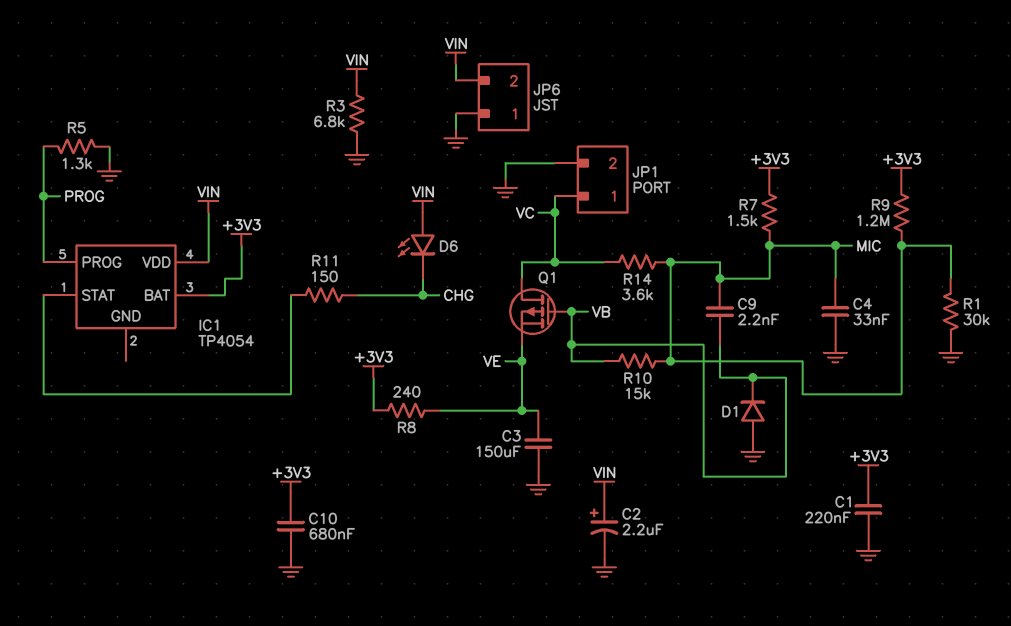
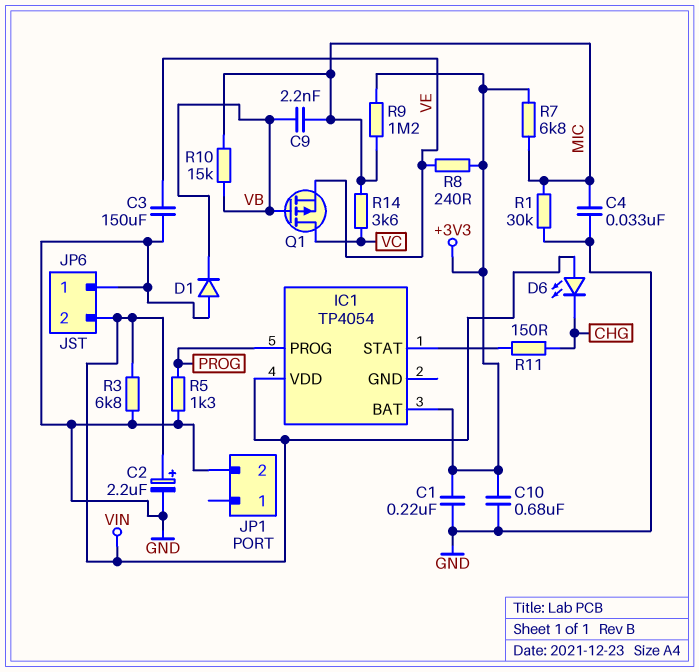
JP1 pin 1: VC -> none
R7: 1.5k (+3V3, MIC) -> 6.8k (+3V3, MIC)

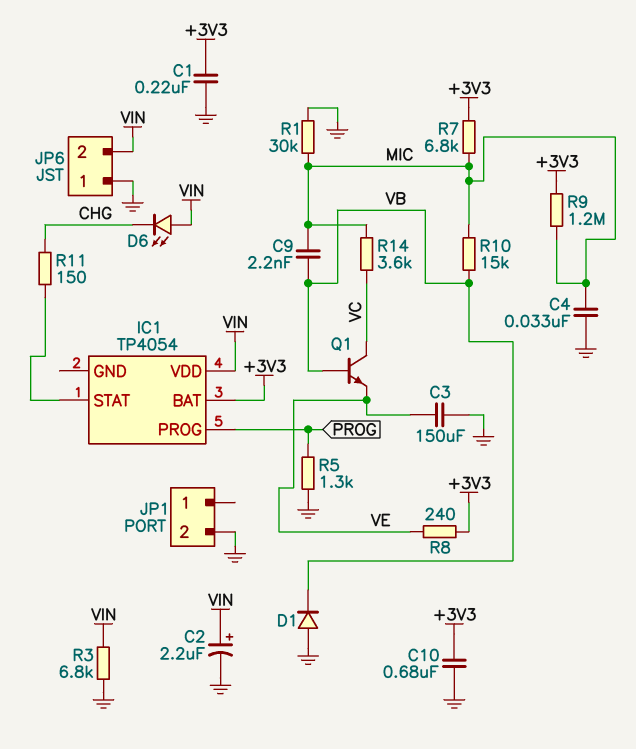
Q1: PMOS (G VB, D VC, S VE) -> NPN (B VB, C VC, E VE)

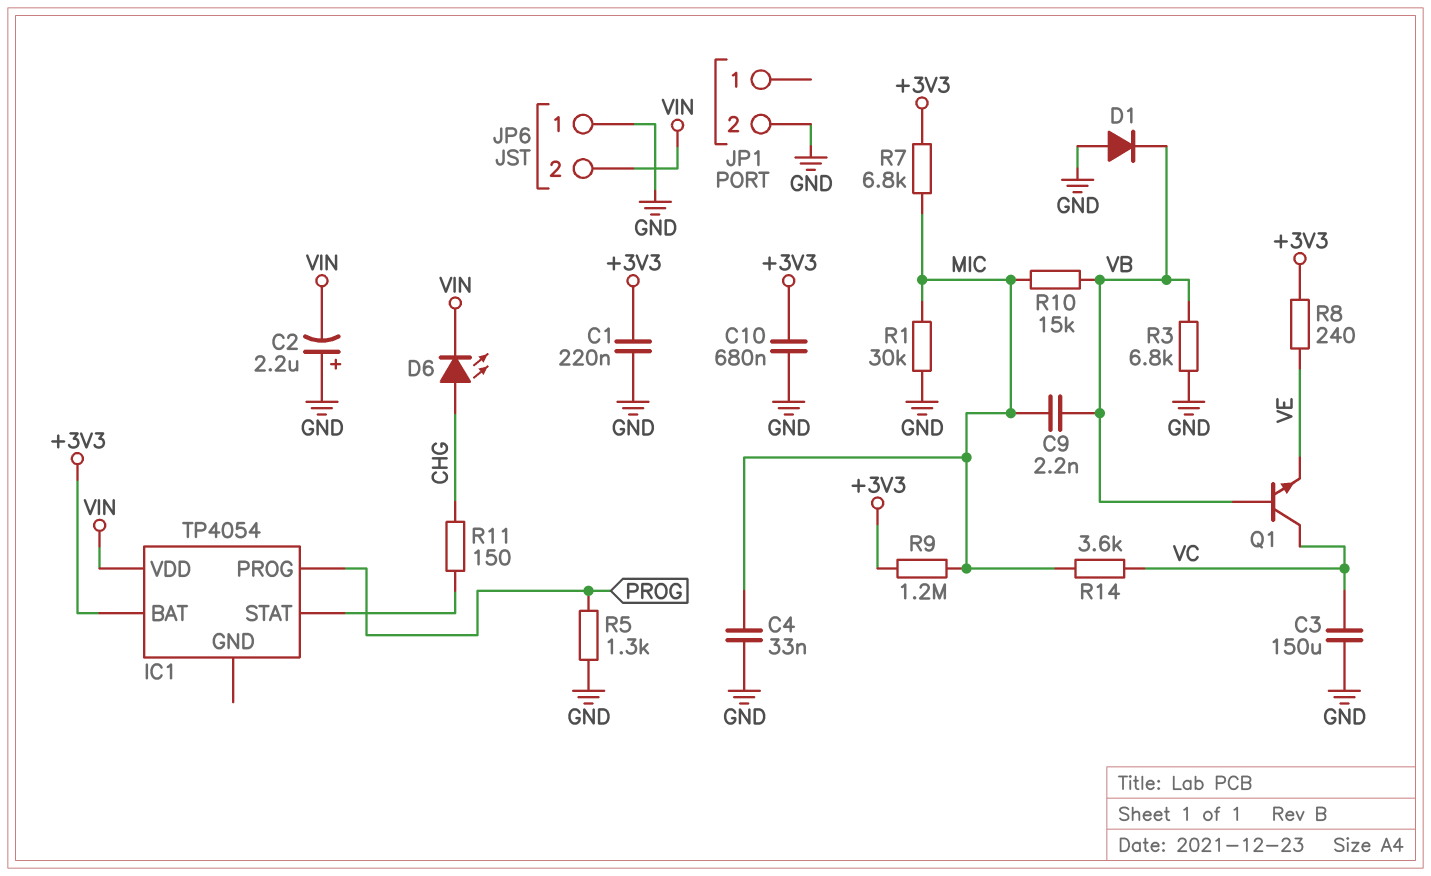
C2: 2.2uF (plus VIN, minus GND) -> 2.2uF (plus GND, minus VIN)
C3: 150uF (GND, VE) -> 150uF (GND, VC)
D6: LED (A VIN, K CHG) -> LED (A CHG, K VIN)
R3: 6.8k (GND, VIN) -> 6.8k (GND, VB)

